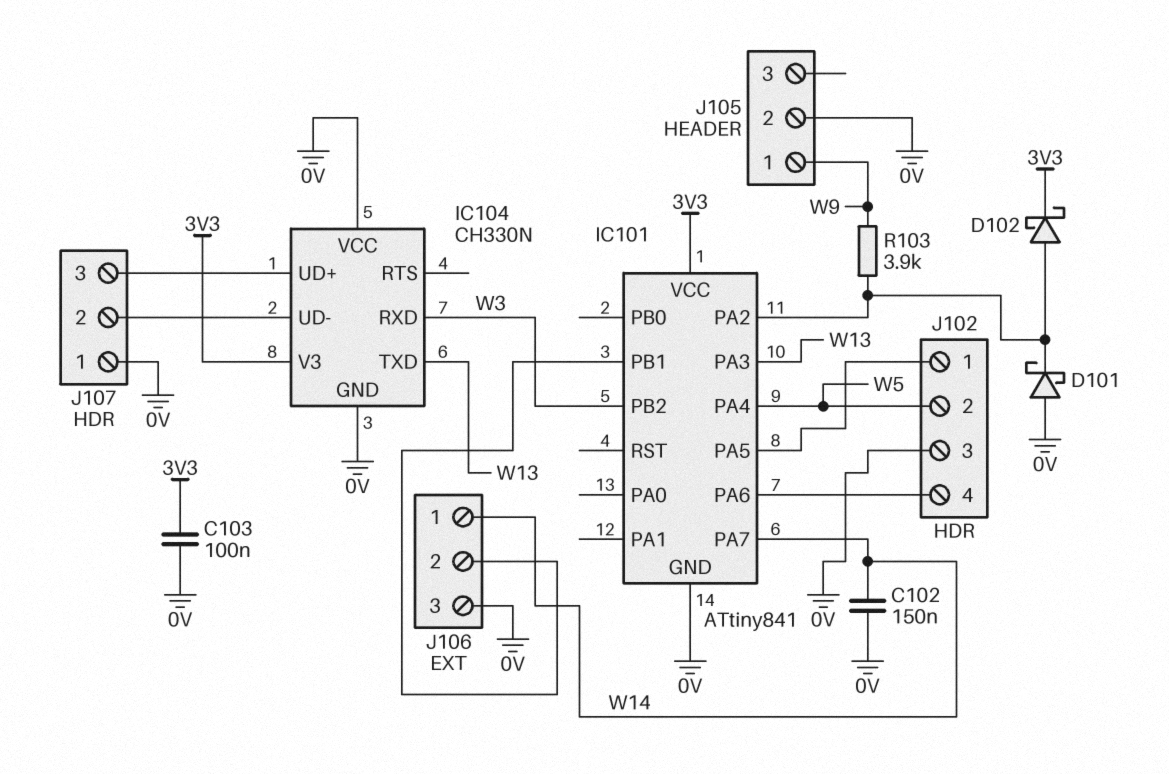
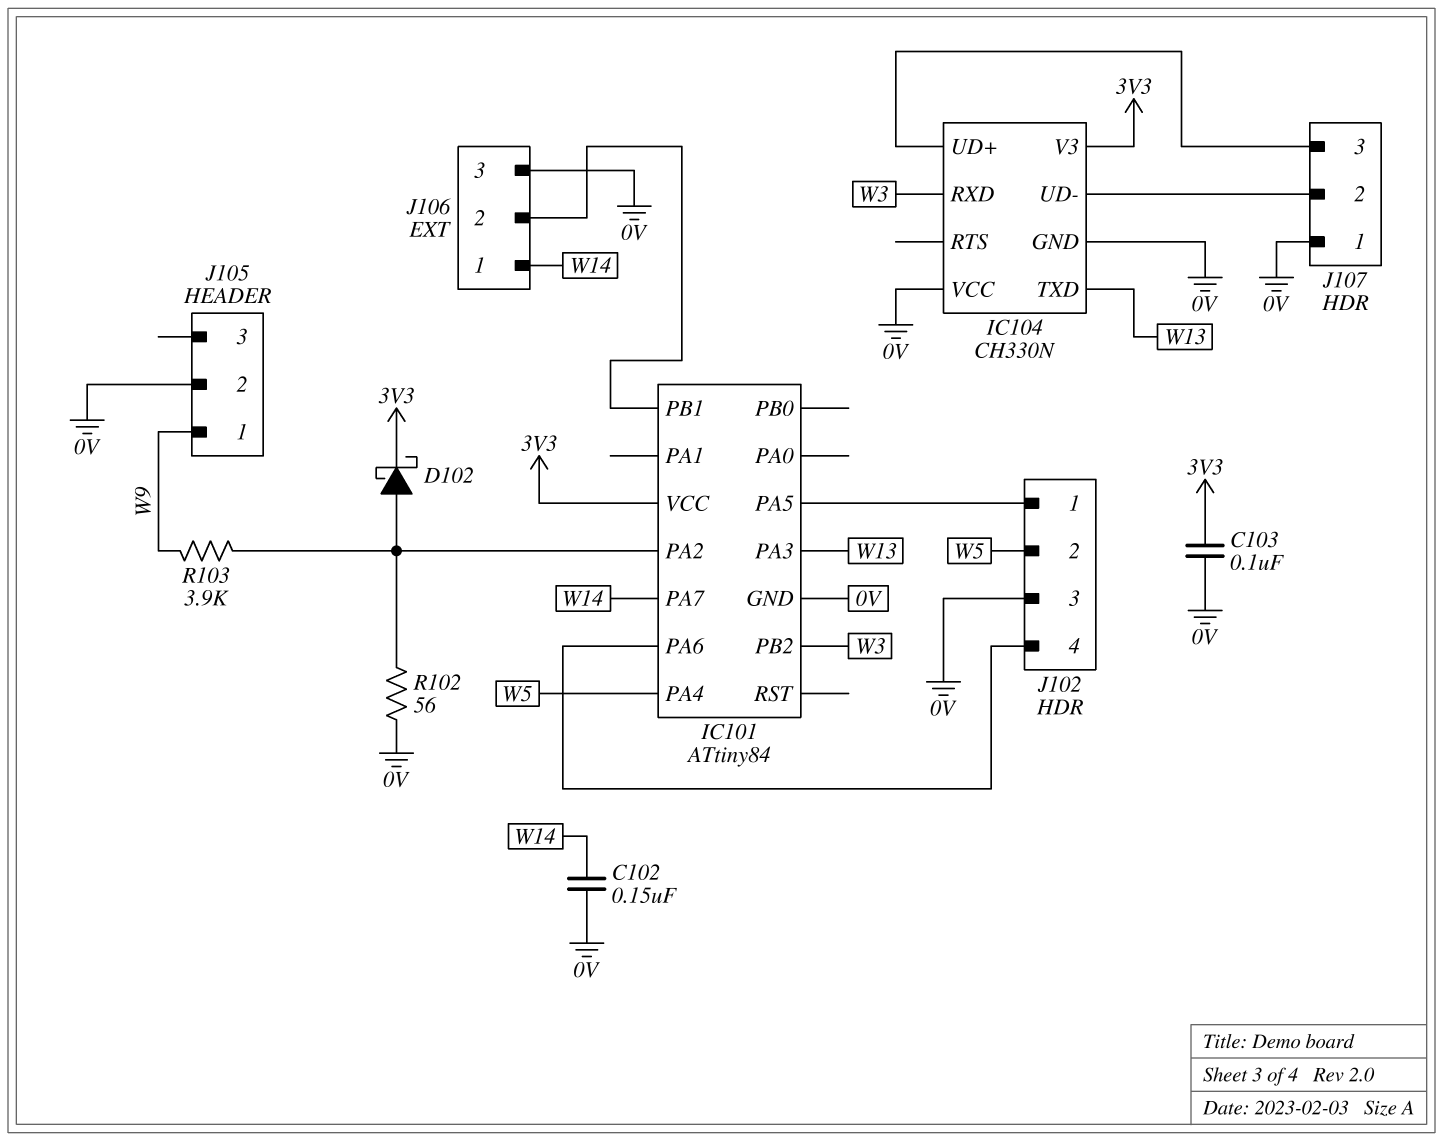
D101: schottky (A 0V, K IC101/PA2) -> none
IC101: ATtiny841 -> ATtiny84
R102: none -> 56 (0V, IC101/PA2)

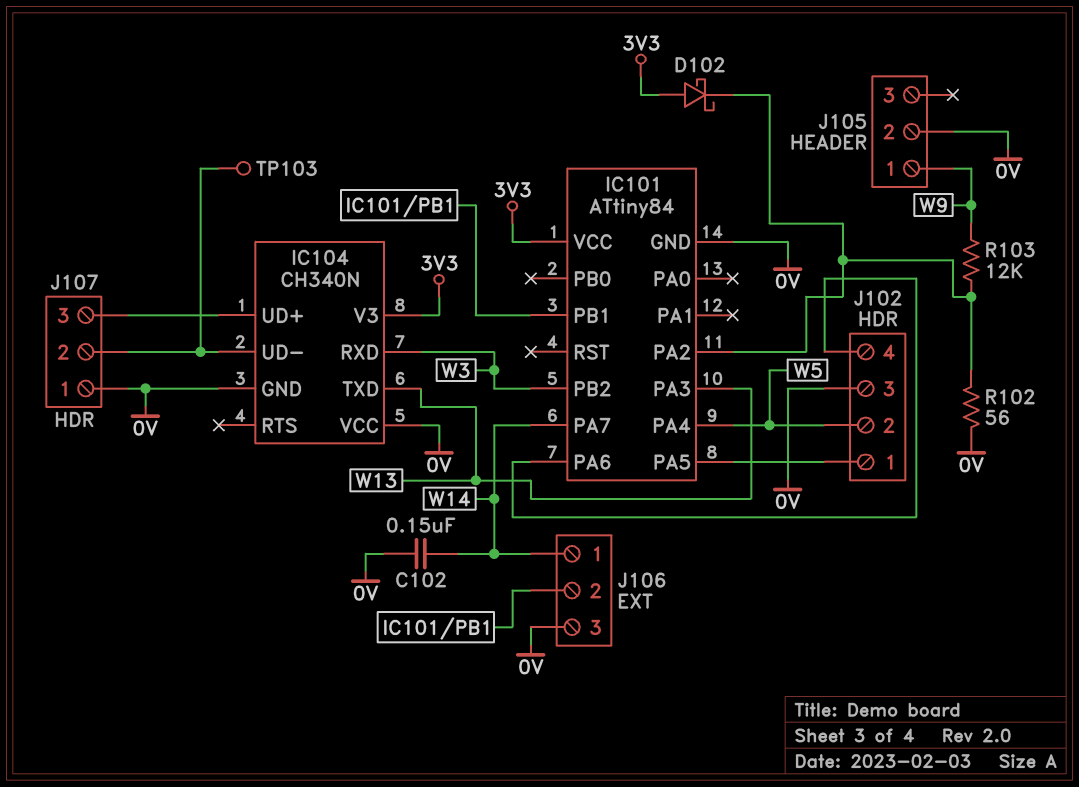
C103: 100nF (0V, 3V3) -> none
D102: schottky (A IC101/PA2, K 3V3) -> schottky (A 3V3, K IC101/PA2)
IC104: CH330N -> CH340N
R103: 3.9k (IC101/PA2, W9) -> 12k (IC101/PA2, W9)
TP103: none -> test point (IC104/UD-)

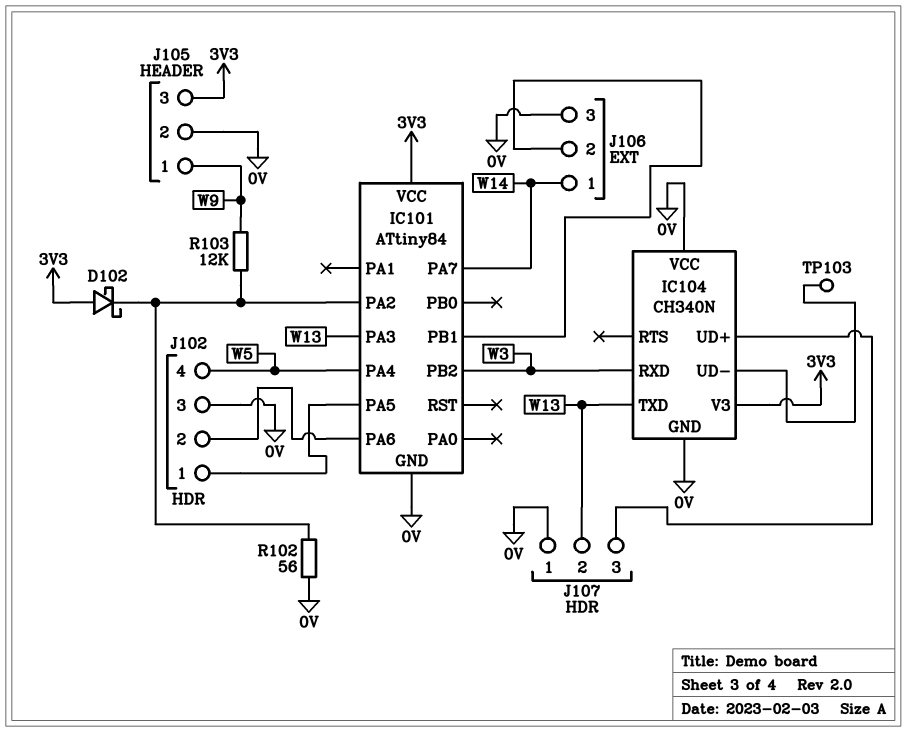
C102: 150nF (0V, W14) -> none
J102 pin 2: W5 -> IC101/PA6
J102 pin 4: IC101/PA6 -> W5
J105 pin 3: none -> 3V3
J107 pin 2: IC104/UD- -> W13

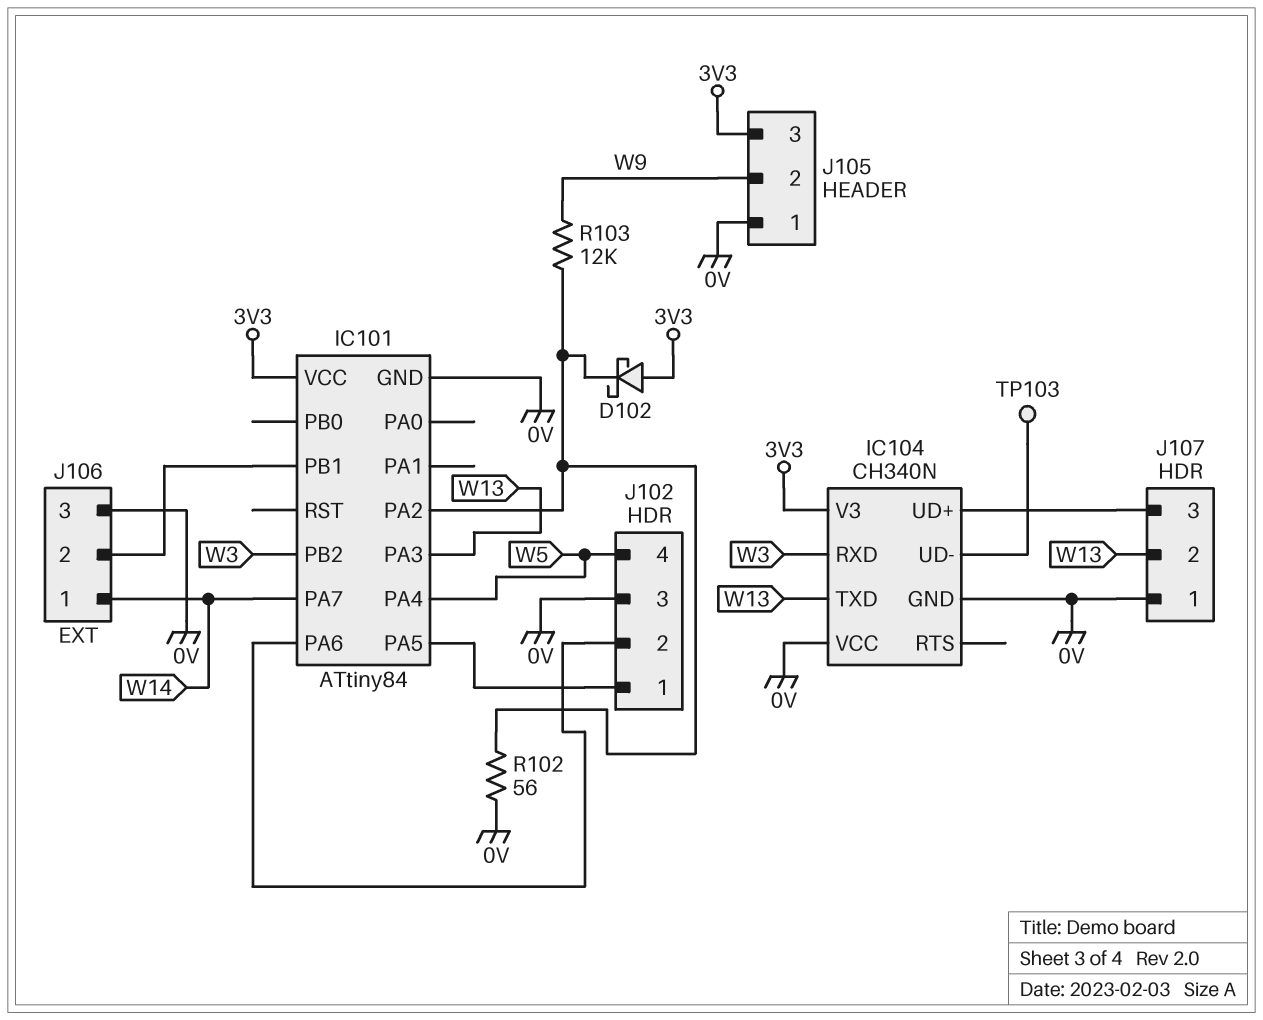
J105 pin 1: W9 -> 0V
J105 pin 2: 0V -> W9

